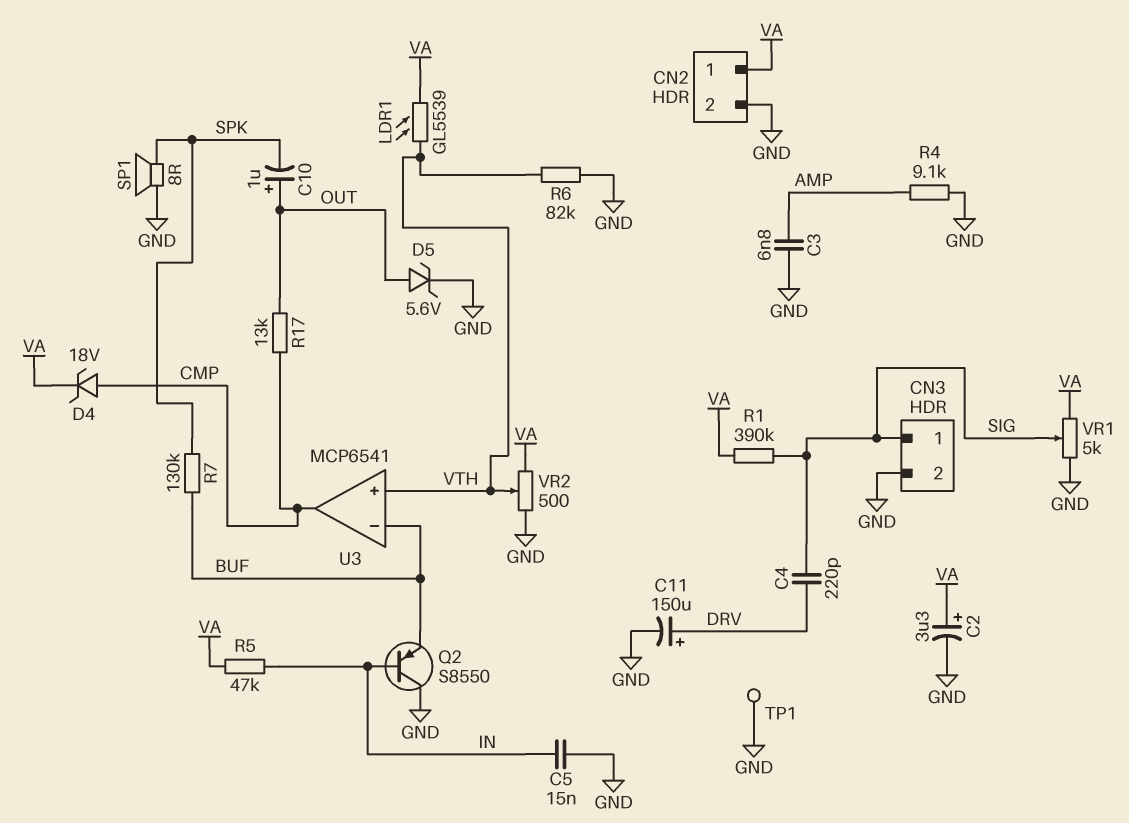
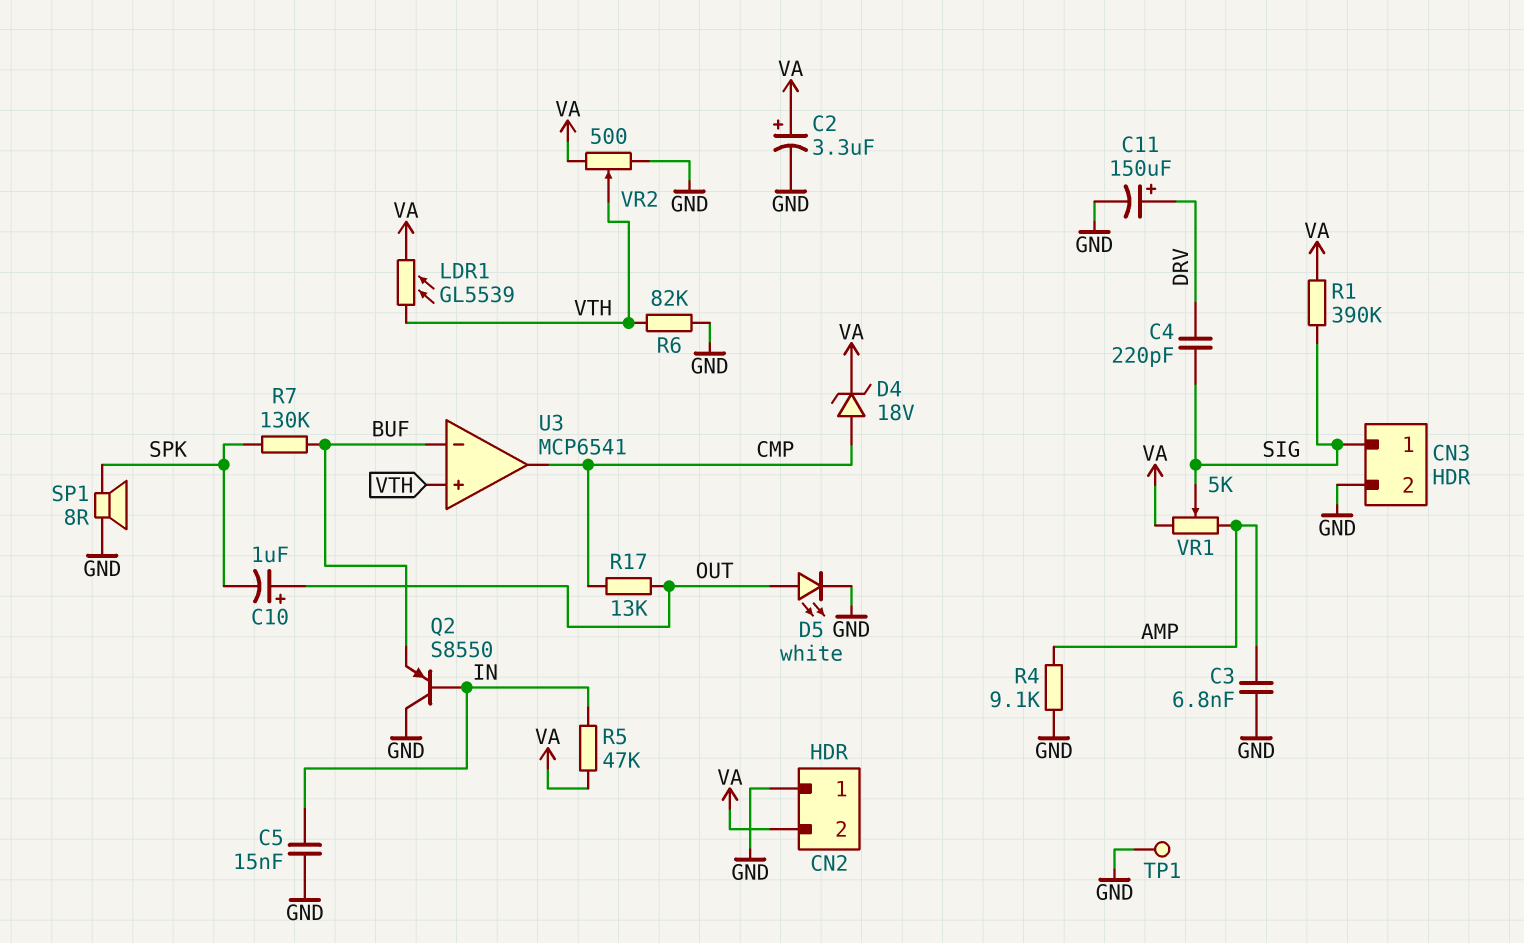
CN2 pin 1: VA -> GND
CN2 pin 2: GND -> VA
D5: zener 5.6V (A OUT, K GND) -> LED white (A OUT, K GND)
VR1: 5k (GND, VA, wiper SIG) -> 5k (AMP, VA, wiper SIG)

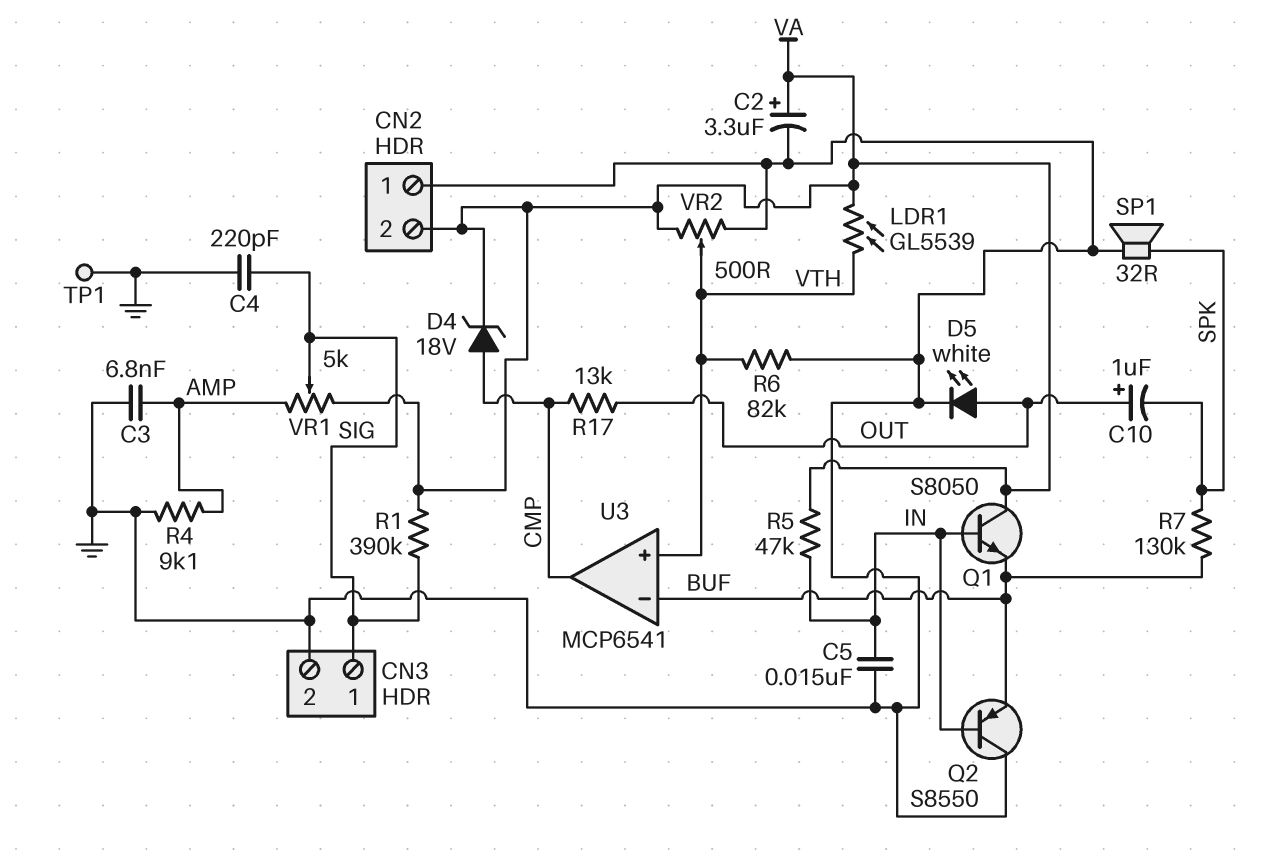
C4: 220pF (DRV, SIG) -> 220pF (GND, SIG)
C11: 150uF (plus DRV, minus GND) -> none
Q1: none -> NPN S8050 (B IN, C VA, E BUF)
SP1: speaker 8R (GND, SPK) -> speaker 32R (GND, SPK)

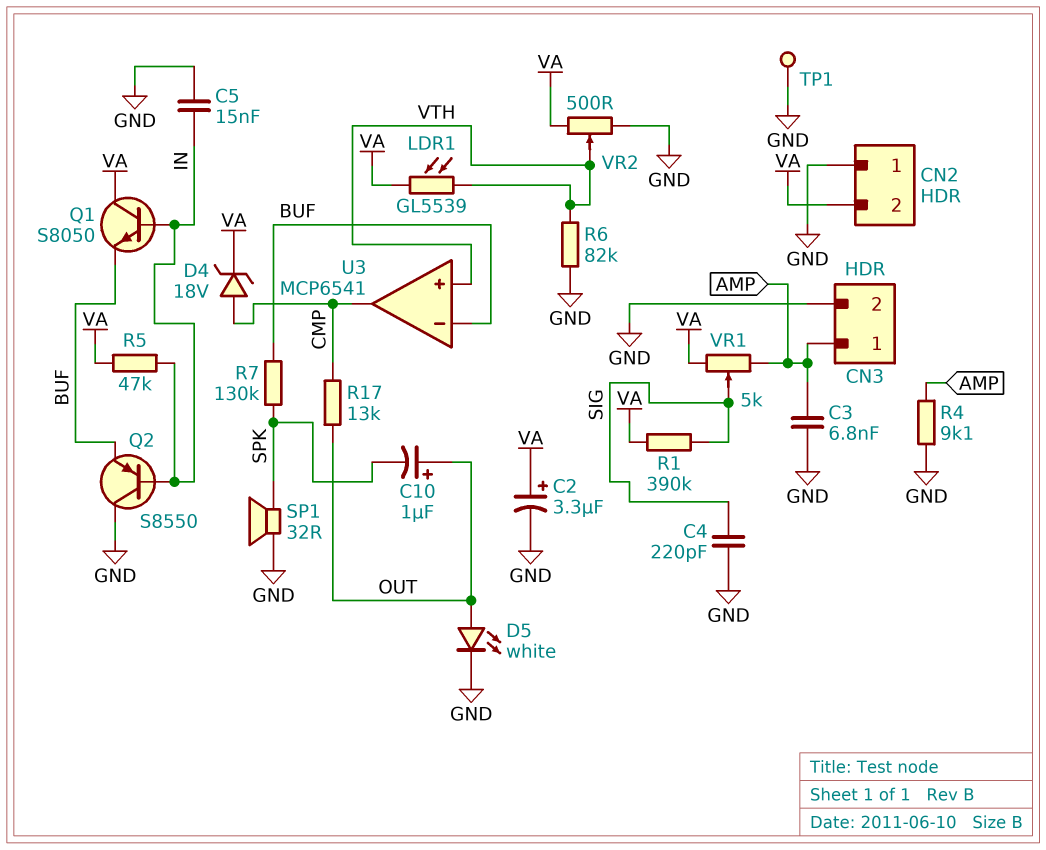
CN3 pin 1: SIG -> AMP

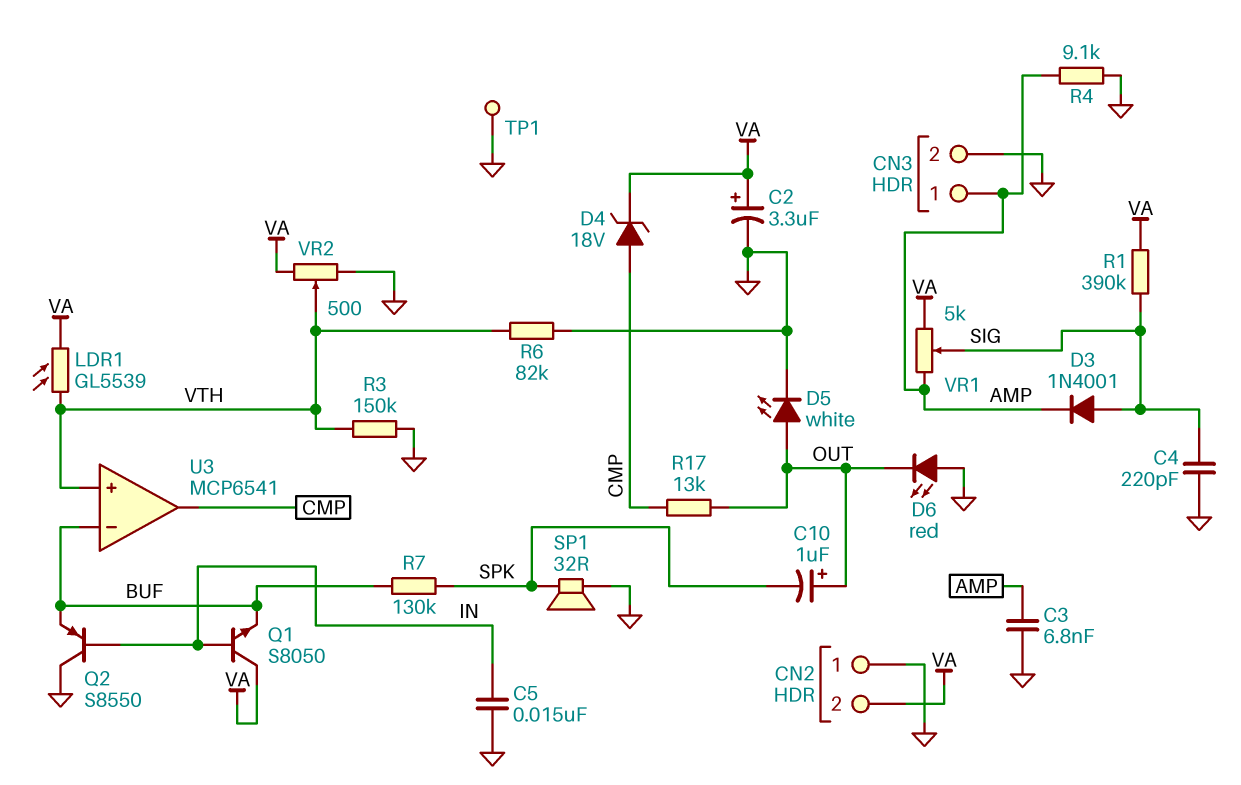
D3: none -> diode 1N4001 (A SIG, K AMP)
D6: none -> LED red (A GND, K OUT)
R3: none -> 150k (GND, VTH)
R5: 47k (IN, VA) -> none

